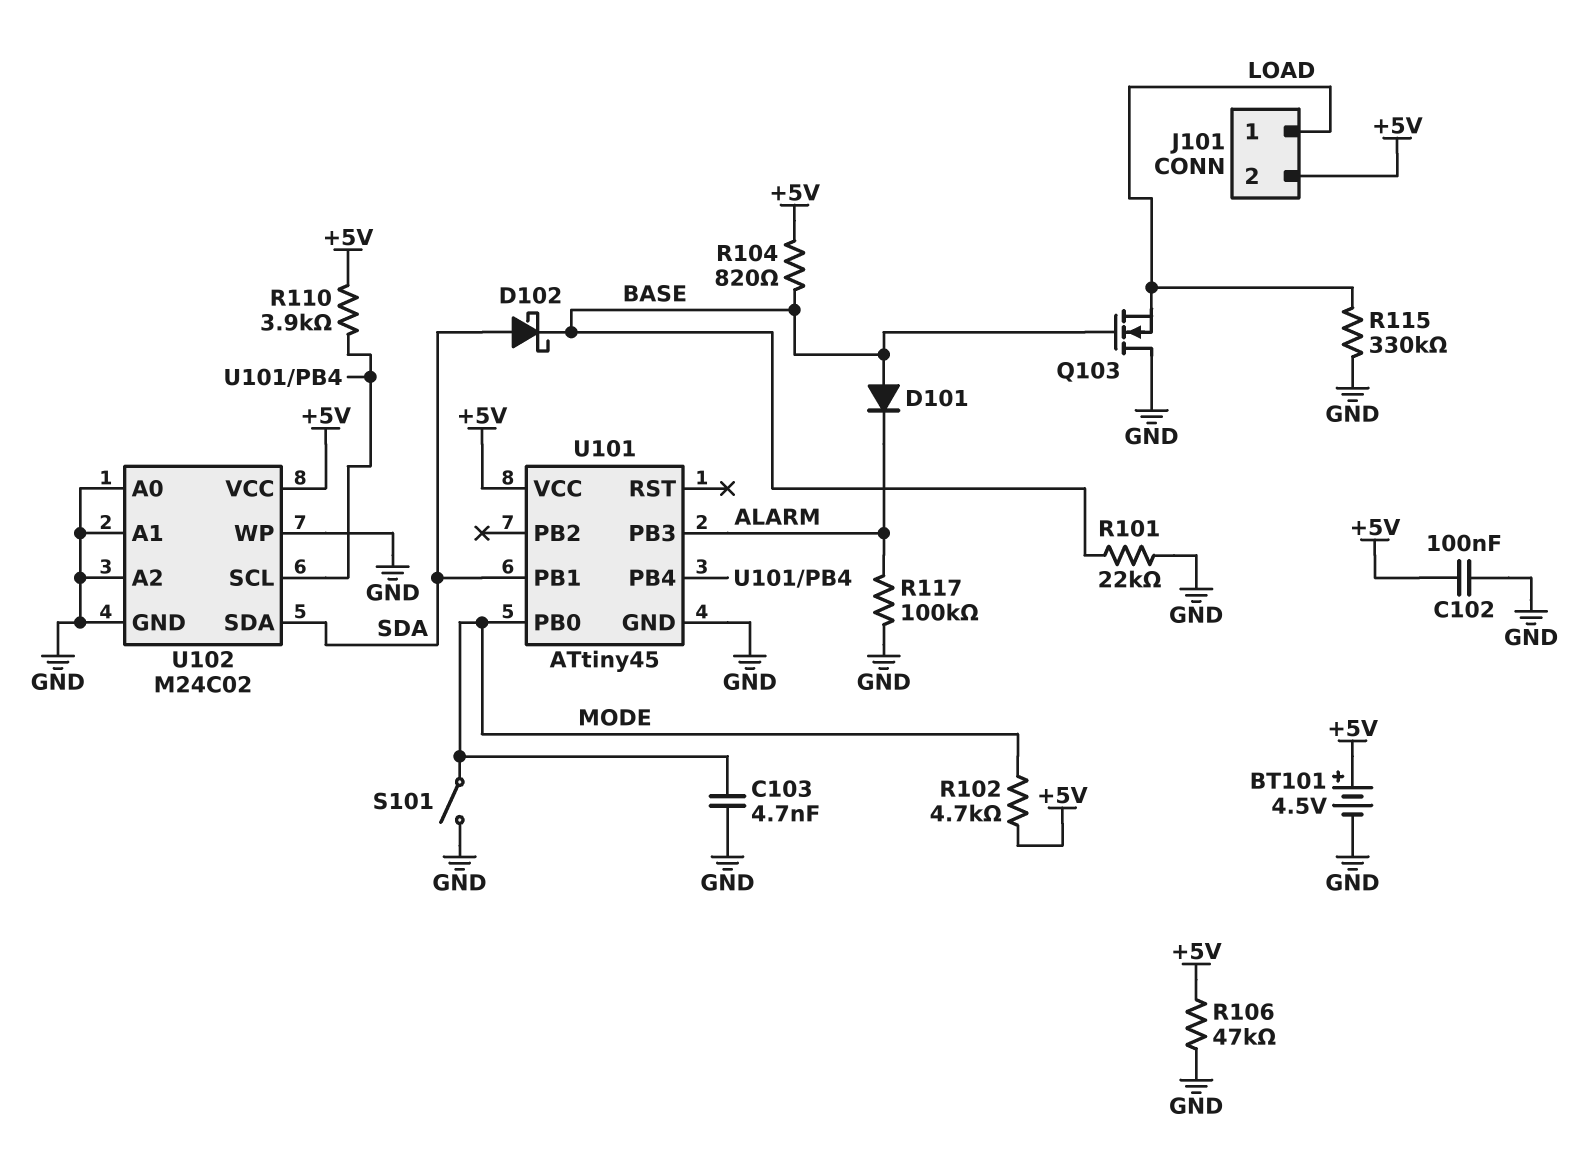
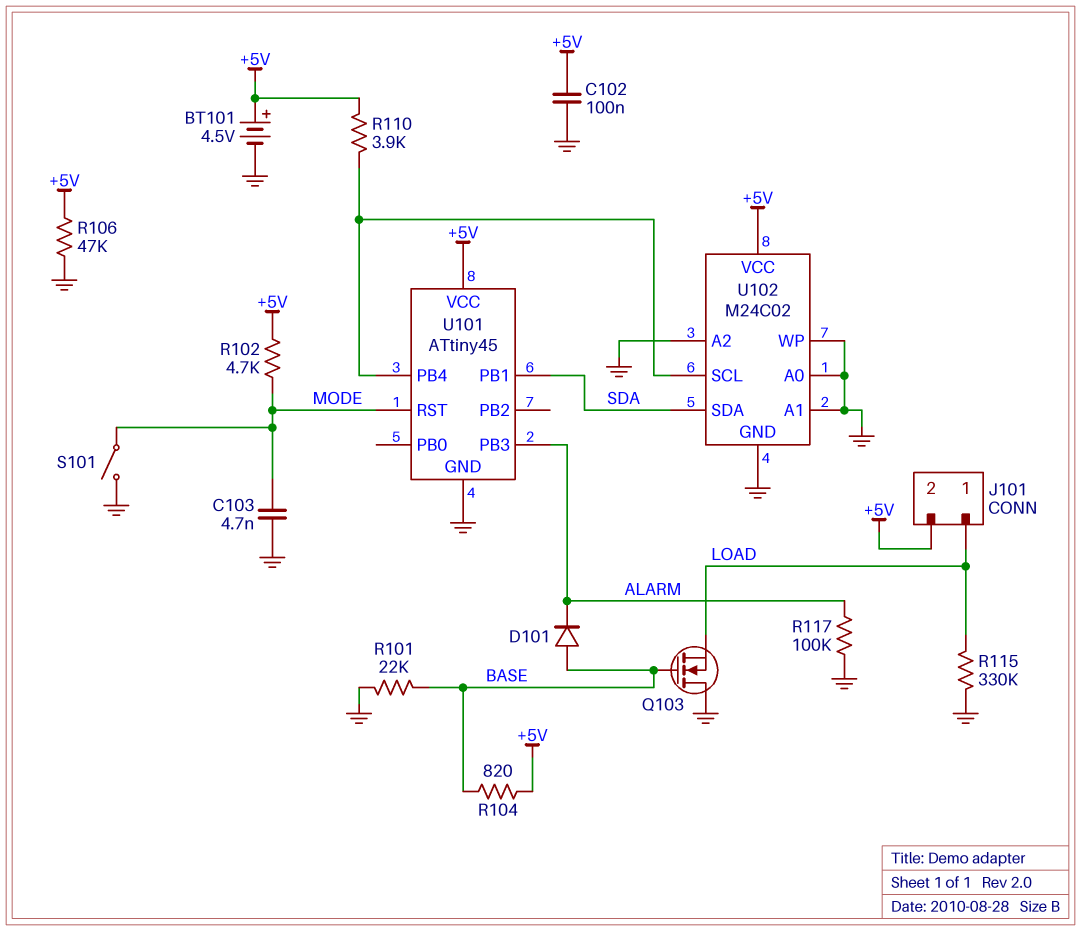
D102: schottky (A SDA, K BASE) -> none
U101 pin PB0: MODE -> none
U101 pin RST: none -> MODE

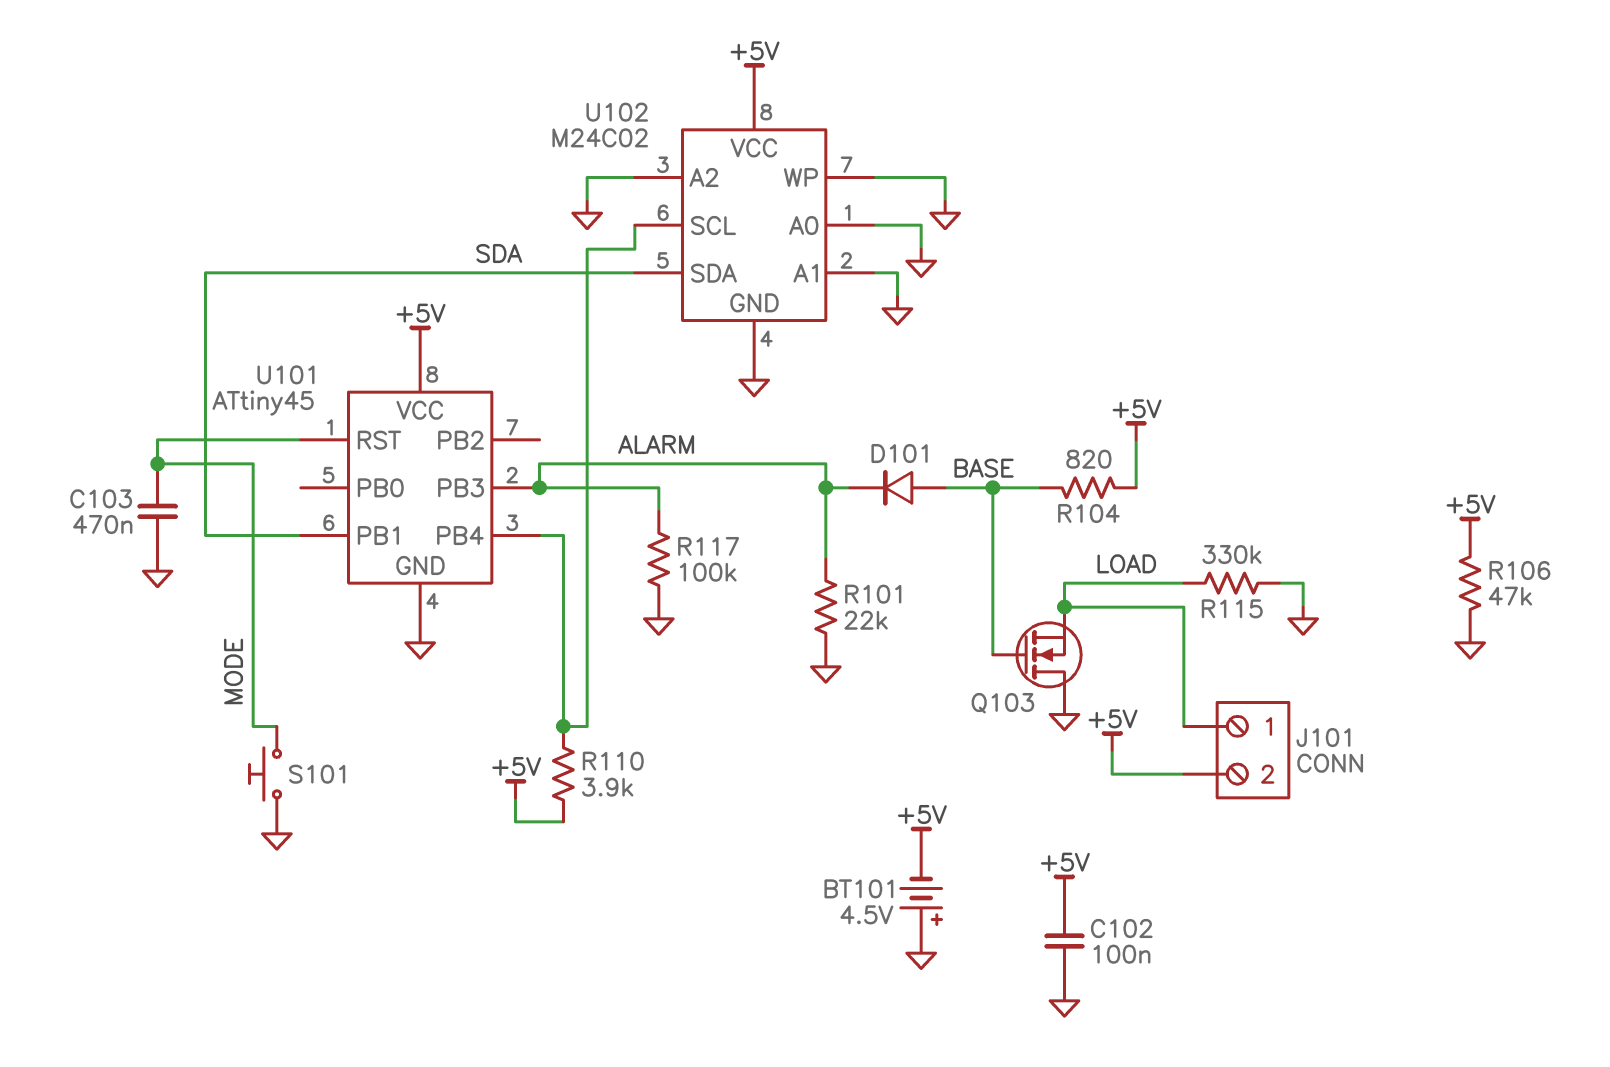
BT101: 4.5V (plus +5V, minus GND) -> 4.5V (plus GND, minus +5V)
C103: 4.7nF (GND, MODE) -> 470nF (GND, MODE)
R101: 22k (BASE, GND) -> 22k (ALARM, GND)
R102: 4.7k (+5V, MODE) -> none
S101: switch (GND, MODE) -> button (GND, MODE)

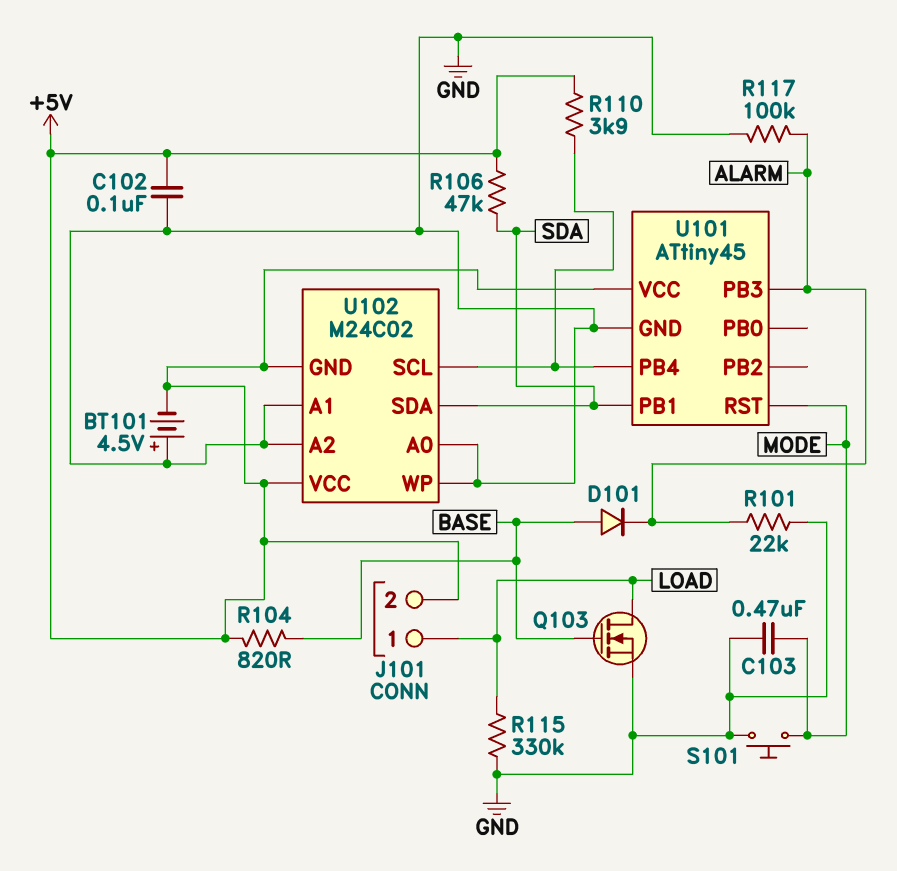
Q103: NMOS (G BASE, D GND, S LOAD) -> NMOS (G BASE, D LOAD, S GND)
R106: 47k (+5V, GND) -> 47k (+5V, SDA)
U102 pin GND: GND -> +5V

